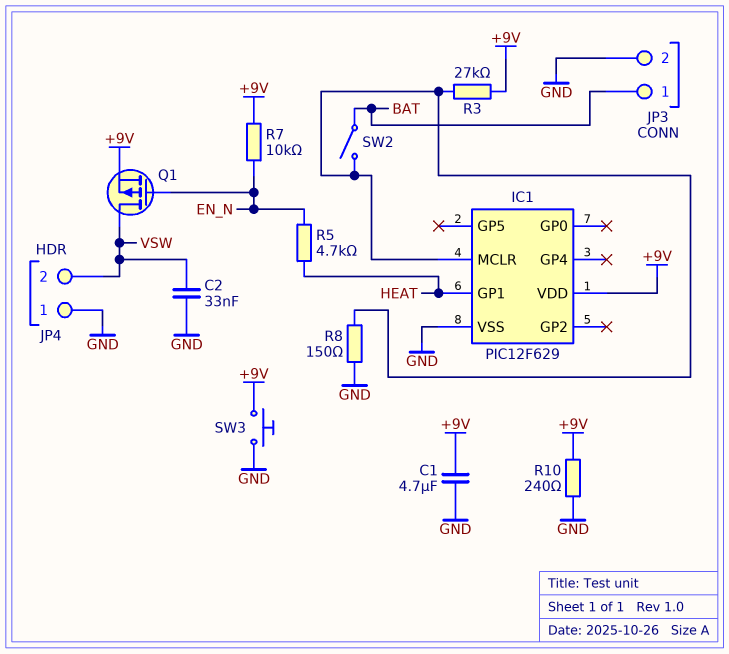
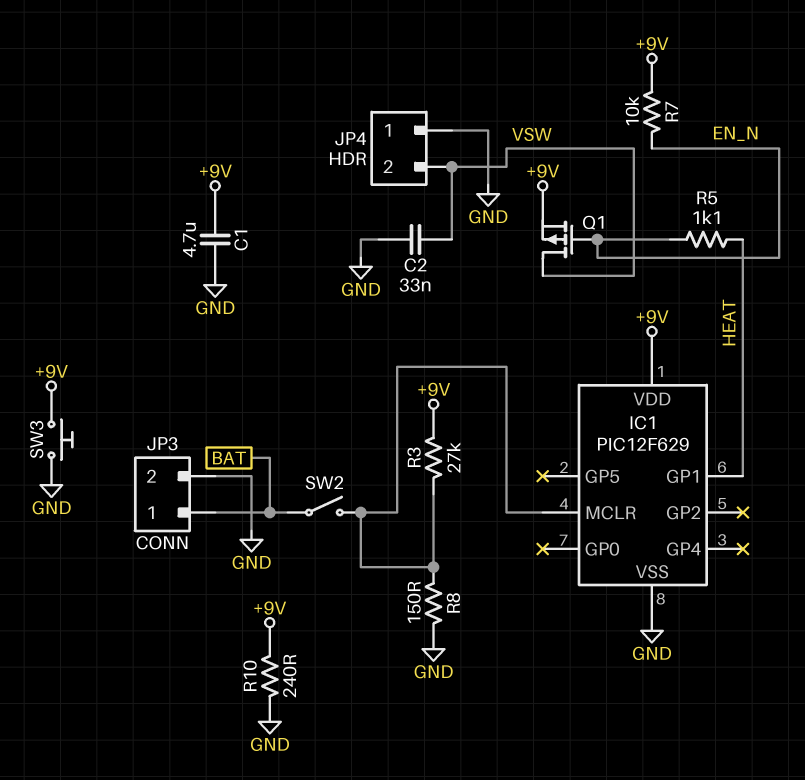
R5: 4.7k (EN_N, HEAT) -> 1.1k (EN_N, HEAT)

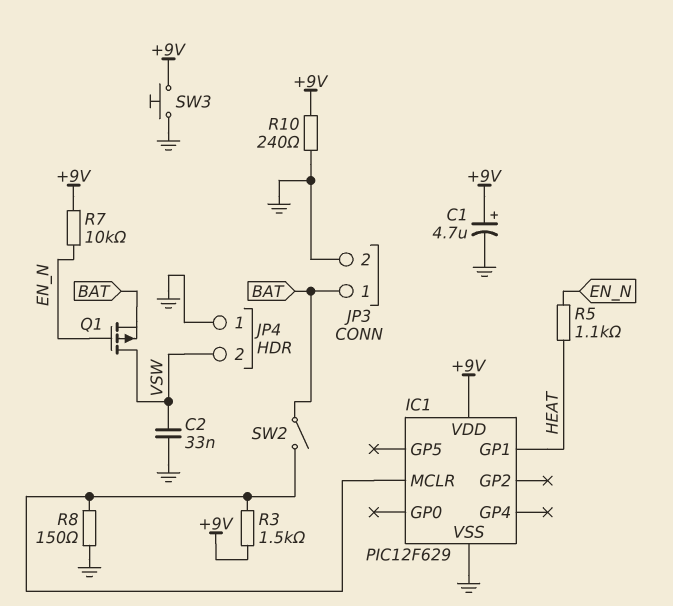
C1: 4.7uF (+9V, GND) -> 4.7uF (plus +9V, minus GND)
Q1: PMOS (G EN_N, D VSW, S +9V) -> PMOS (G EN_N, D VSW, S BAT)
R3: 27k (+9V, IC1/MCLR) -> 1.5k (+9V, IC1/MCLR)

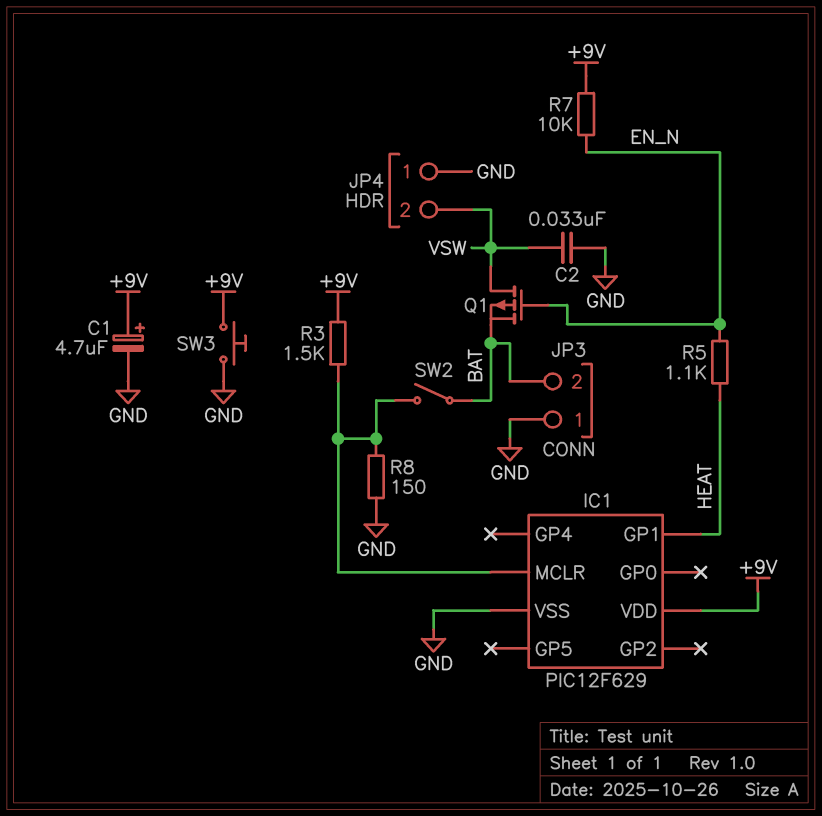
JP3 pin 1: BAT -> GND
JP3 pin 2: GND -> BAT
R10: 240 (+9V, GND) -> none

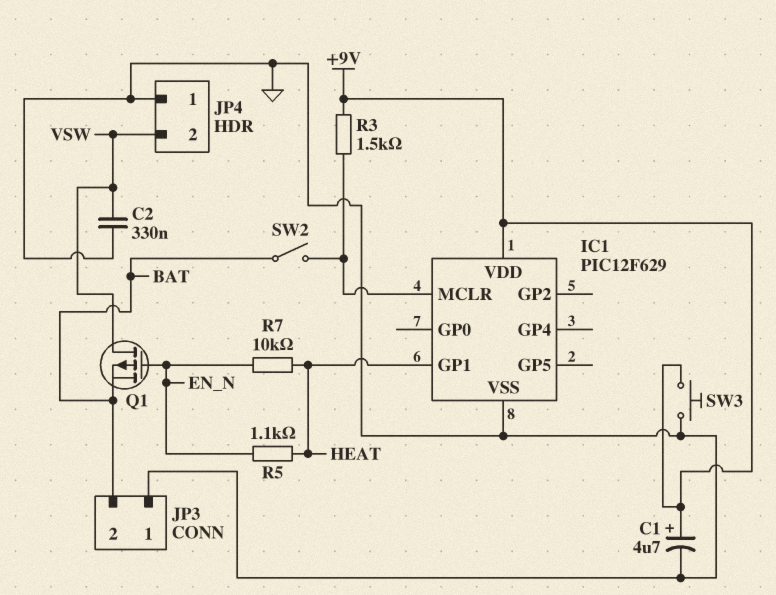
C2: 33nF (GND, VSW) -> 330nF (GND, VSW)
R7: 10k (+9V, EN_N) -> 10k (EN_N, HEAT)
R8: 150 (GND, IC1/MCLR) -> none

